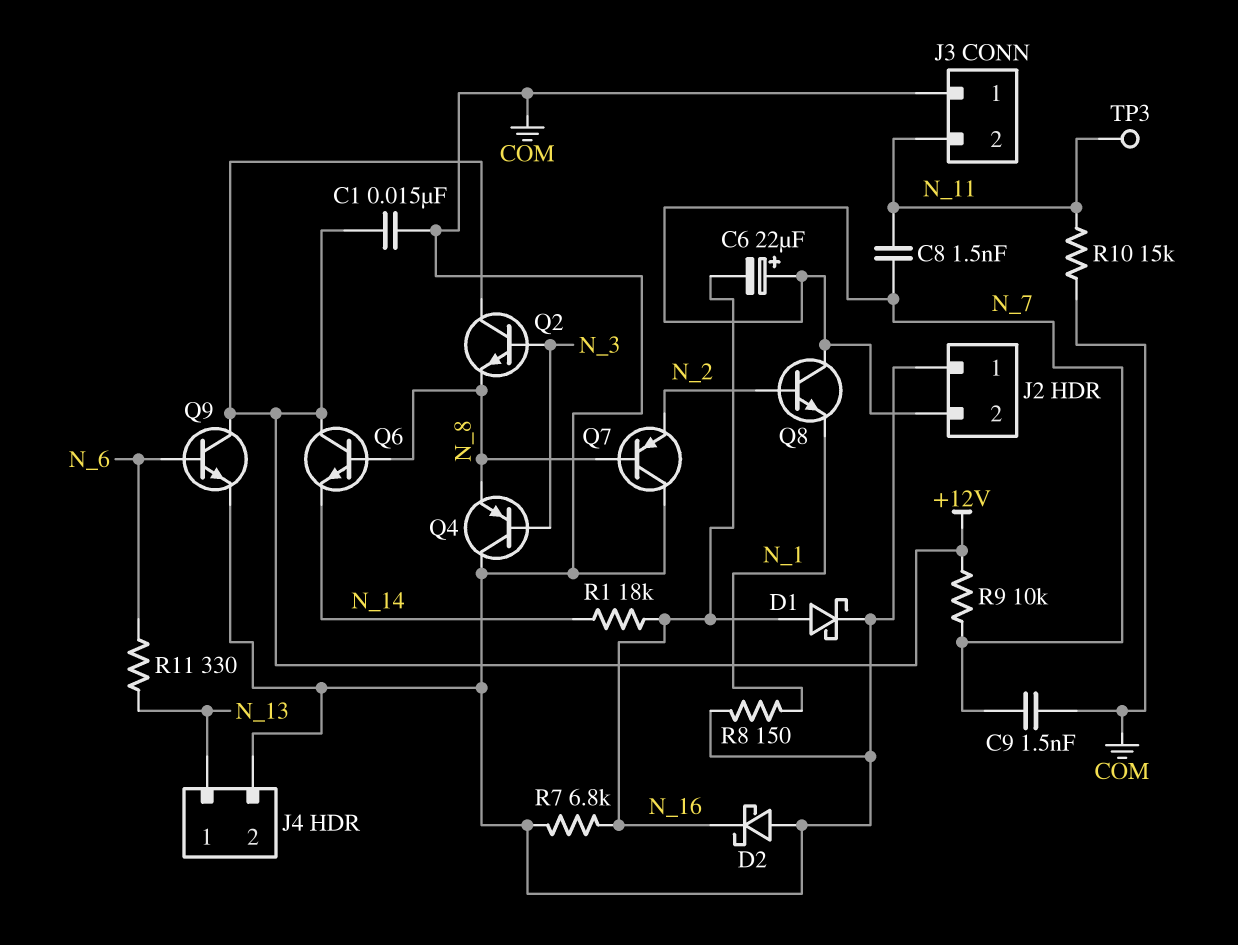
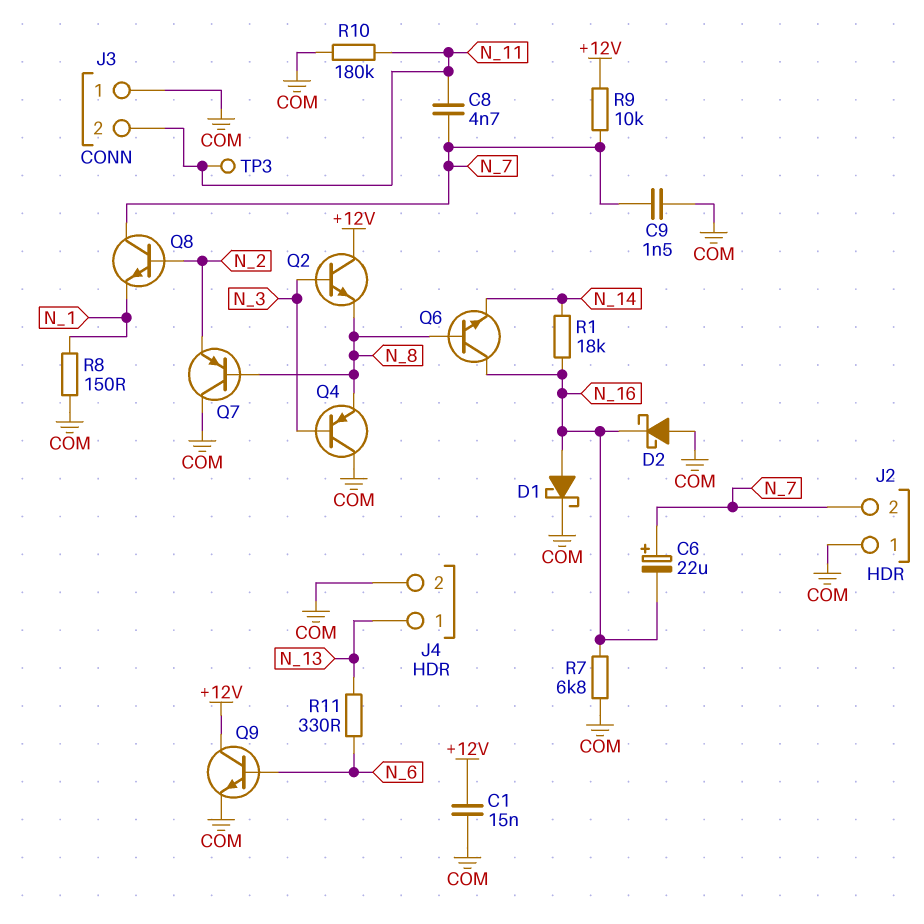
C8: 1.5nF (N_7, N_11) -> 4.7nF (N_7, N_11)
Q6: NPN (B N_8, C +12V, E N_14) -> NPN (B N_8, C N_16, E N_14)
R10: 15k (COM, N_11) -> 180k (COM, N_11)

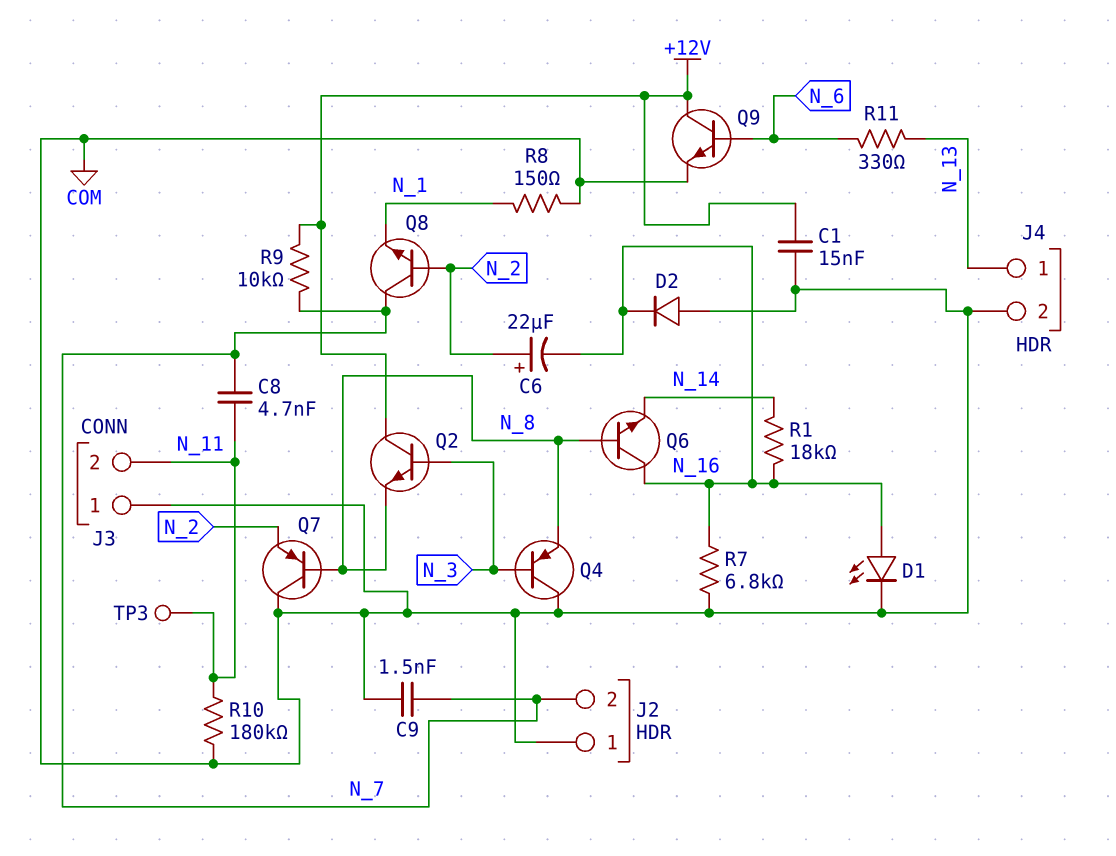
C6: 22uF (plus N_7, minus N_16) -> 22uF (plus N_2, minus N_16)
D1: schottky (A N_16, K COM) -> LED (A N_16, K COM)
D2: schottky (A COM, K N_16) -> diode (A COM, K N_16)

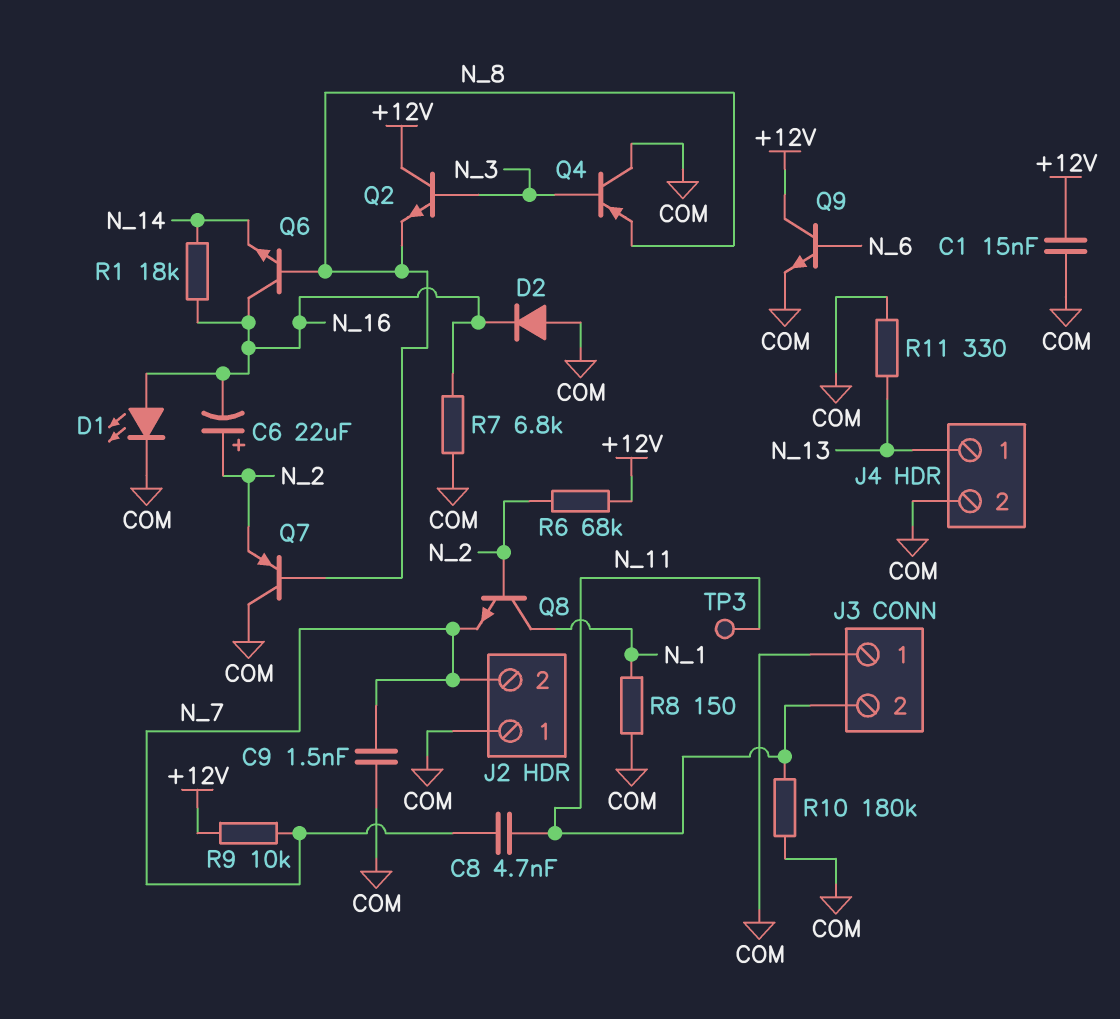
Q8: NPN (B N_2, C N_7, E N_1) -> NPN (B N_2, C N_1, E N_7)
R6: none -> 68k (+12V, N_2)
R11: 330 (N_6, N_13) -> 330 (COM, N_13)

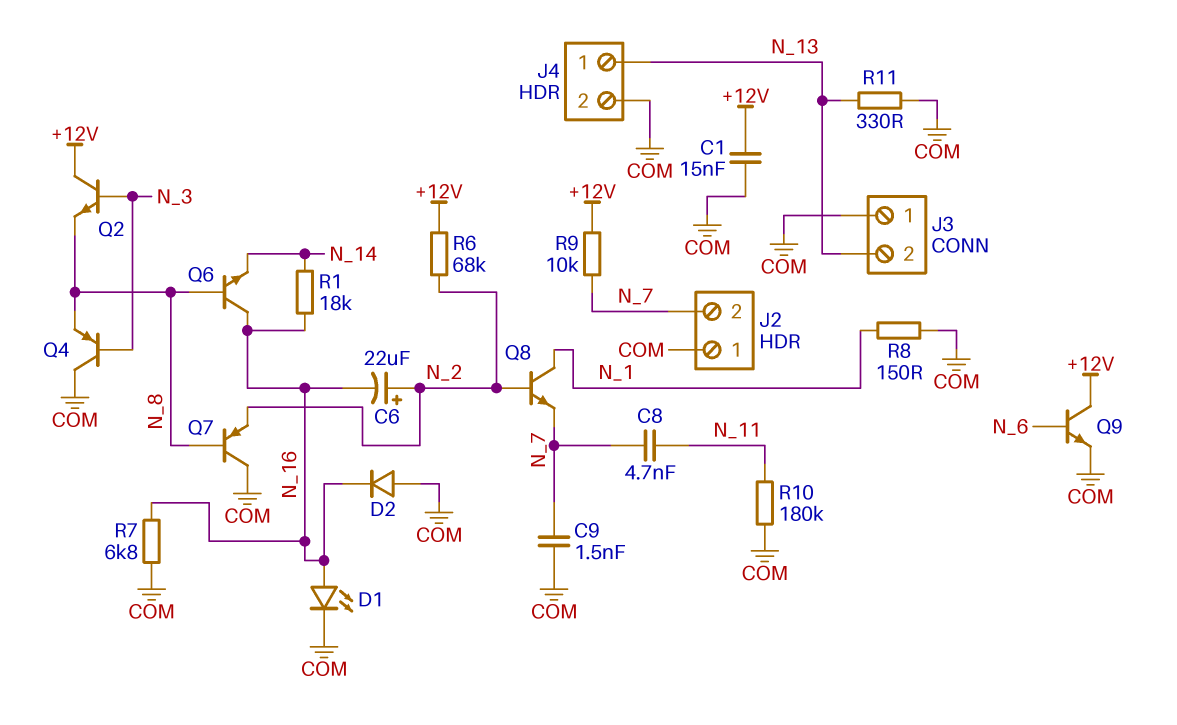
J3 pin 2: N_11 -> N_13
TP3: test point (N_11) -> none

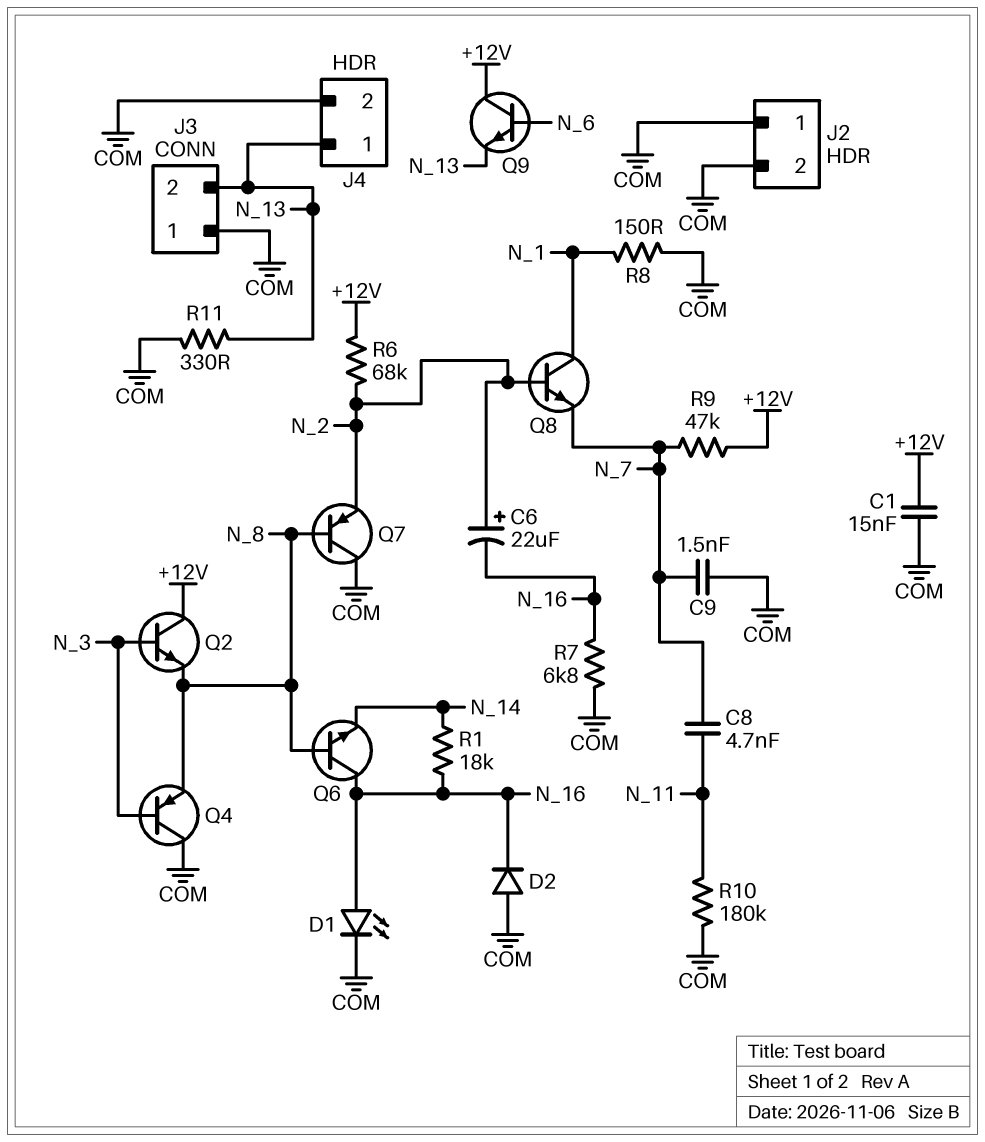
J2 pin 2: N_7 -> COM
Q9: NPN (B N_6, C +12V, E COM) -> NPN (B N_6, C +12V, E N_13)
R9: 10k (+12V, N_7) -> 47k (+12V, N_7)

